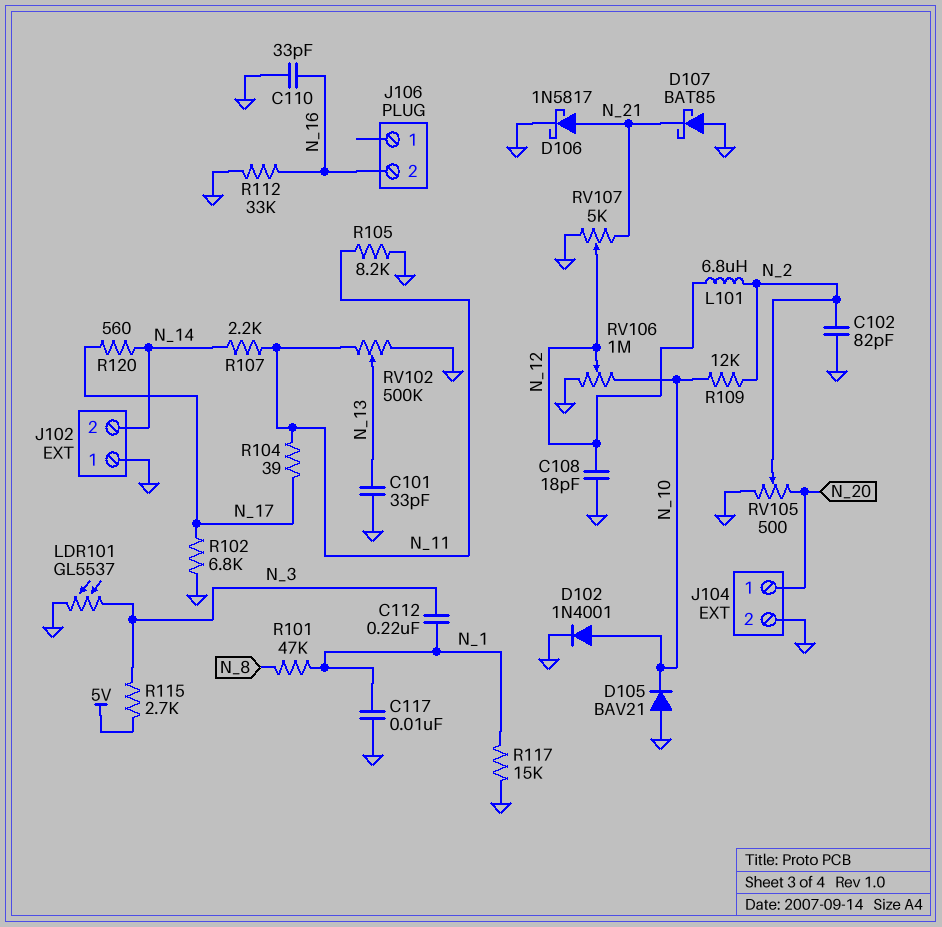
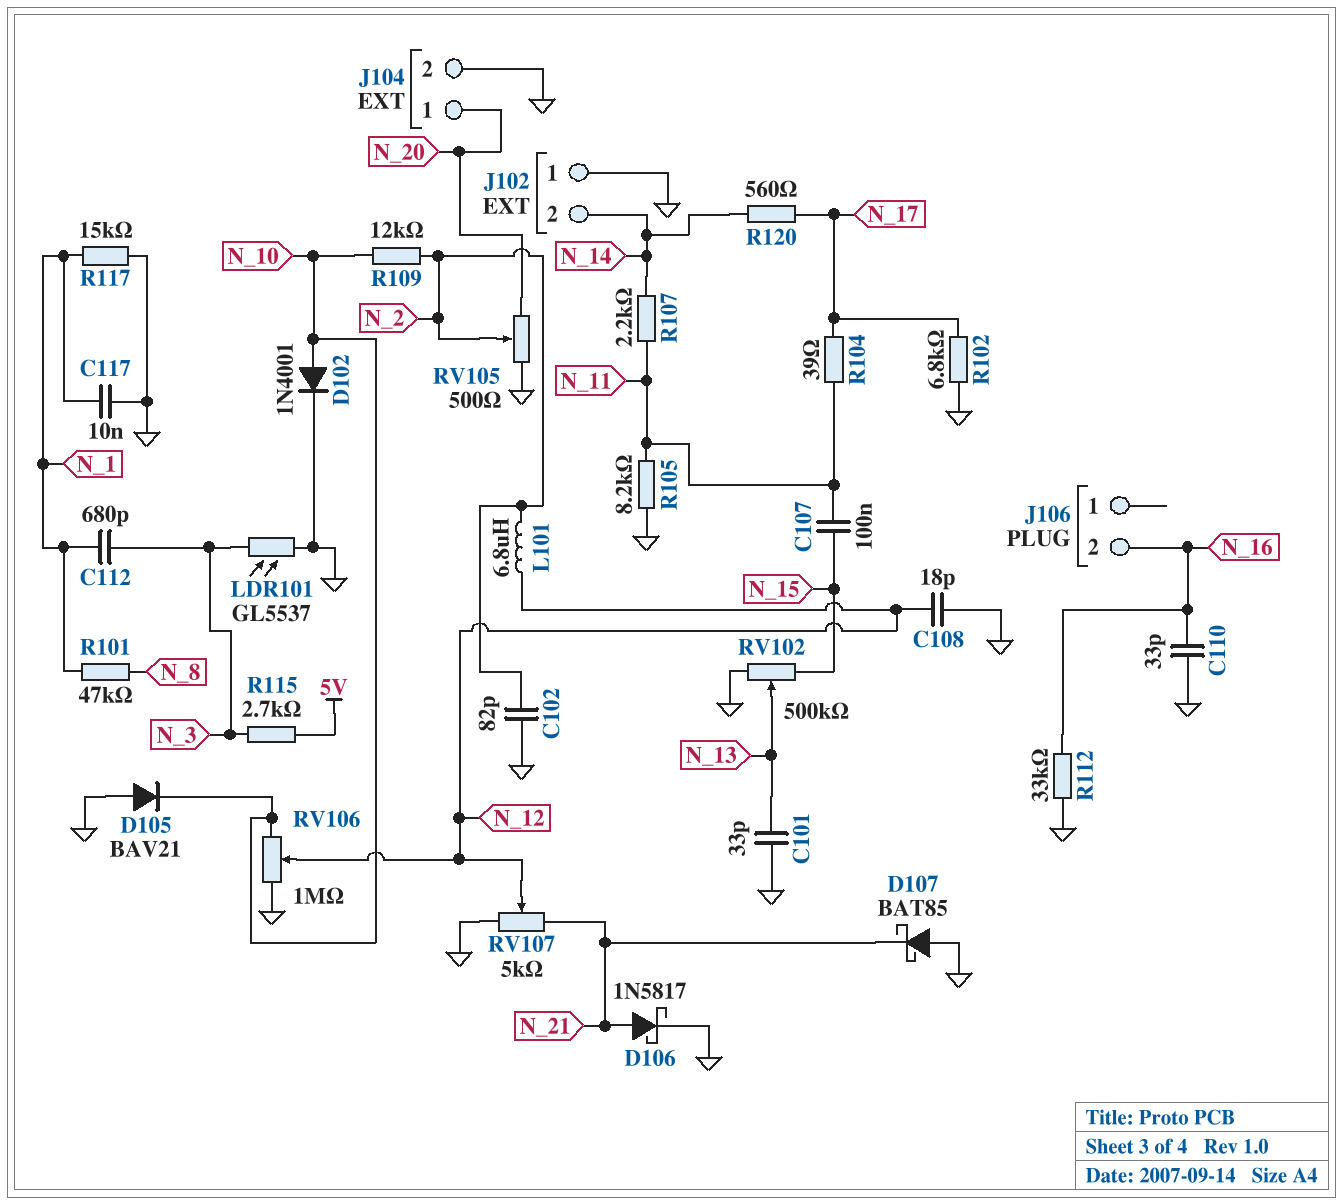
C107: none -> 100nF (N_11, N_15)
C112: 220nF (N_1, N_3) -> 680pF (N_1, N_3)
RV102: 500k (GND, N_11, wiper N_13) -> 500k (GND, N_15, wiper N_13)

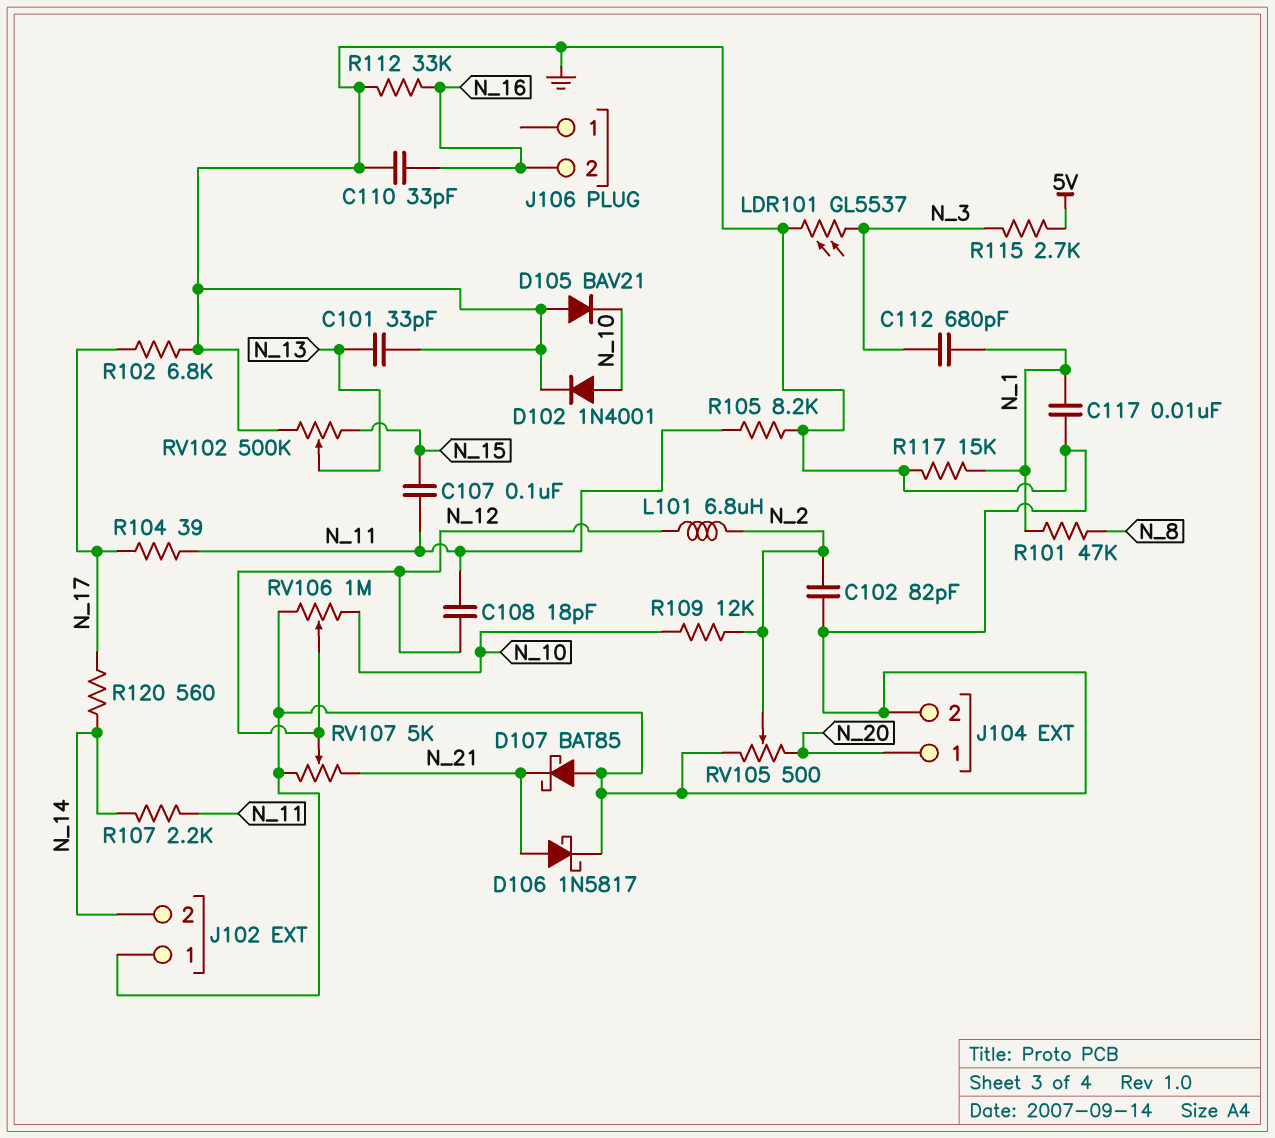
C108: 18pF (GND, N_12) -> 18pF (N_11, N_12)

